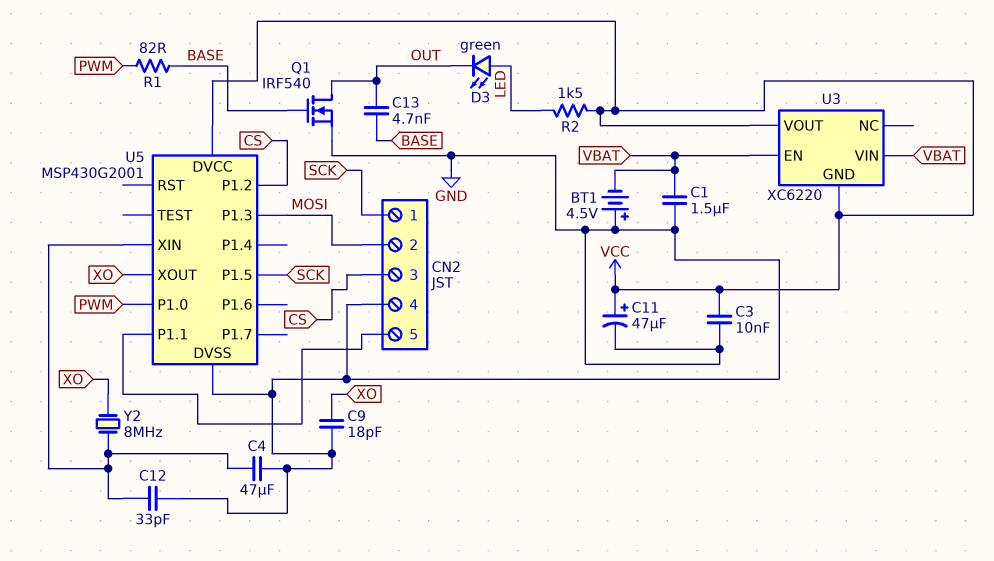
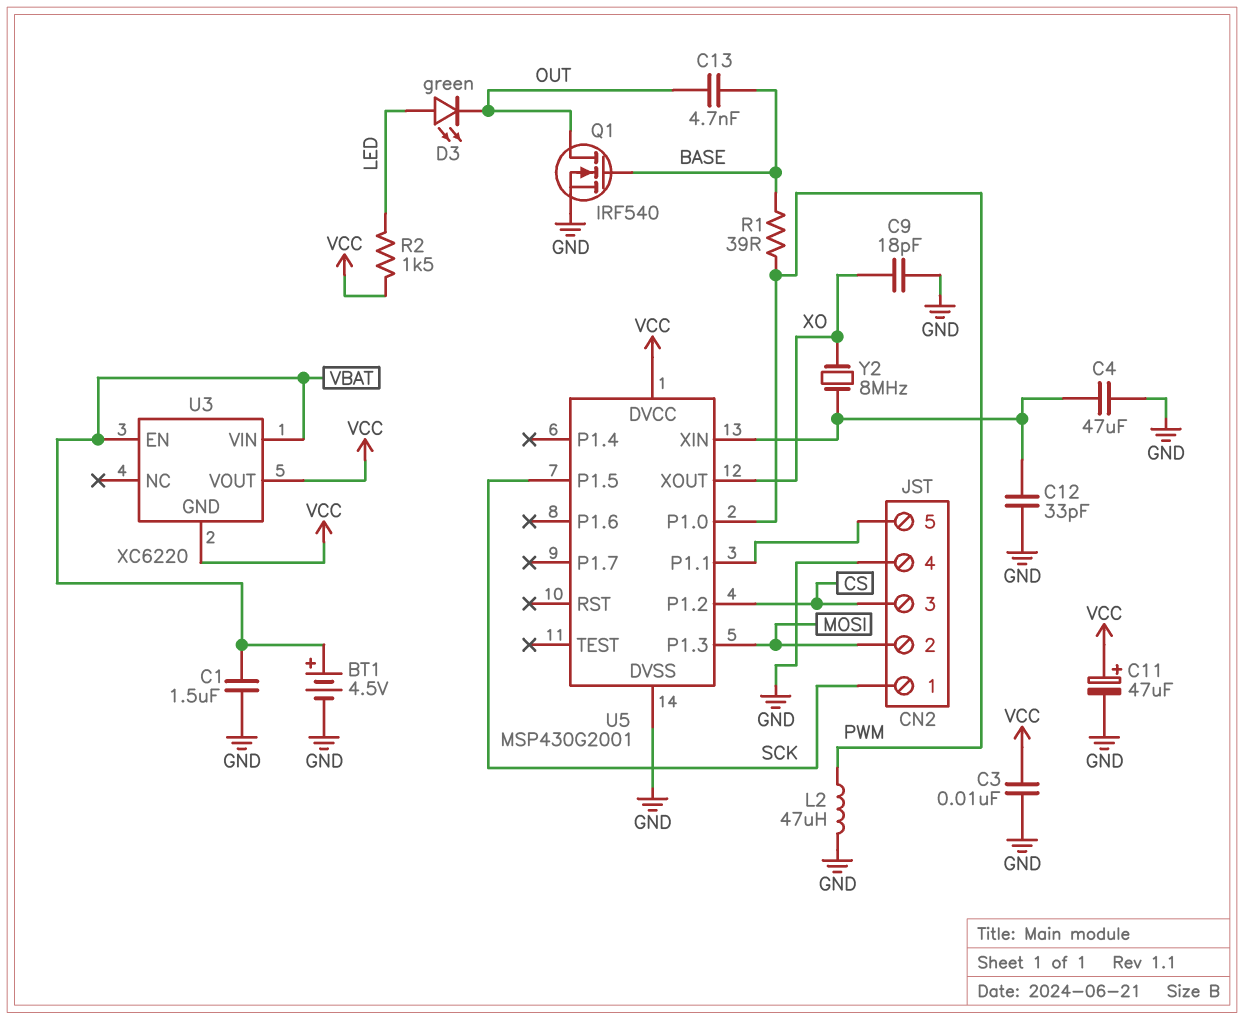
BT1: 4.5V (plus GND, minus VBAT) -> 4.5V (plus VBAT, minus GND)
L2: none -> 47uH (GND, PWM)
R1: 82 (BASE, PWM) -> 39 (BASE, PWM)

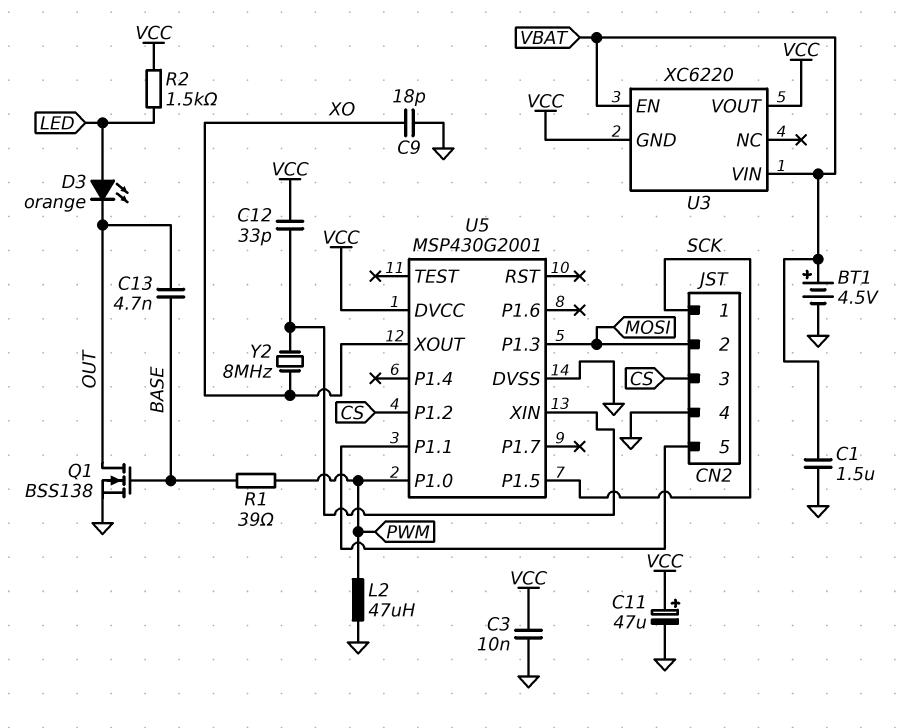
C4: 47uF (GND, U5/XIN) -> none
C12: 33pF (GND, U5/XIN) -> 33pF (U5/XIN, VCC)
D3: LED green (A LED, K OUT) -> LED orange (A LED, K OUT)
Q1: NMOS IRF540 (G BASE, D OUT, S GND) -> NMOS BSS138 (G BASE, D OUT, S GND)

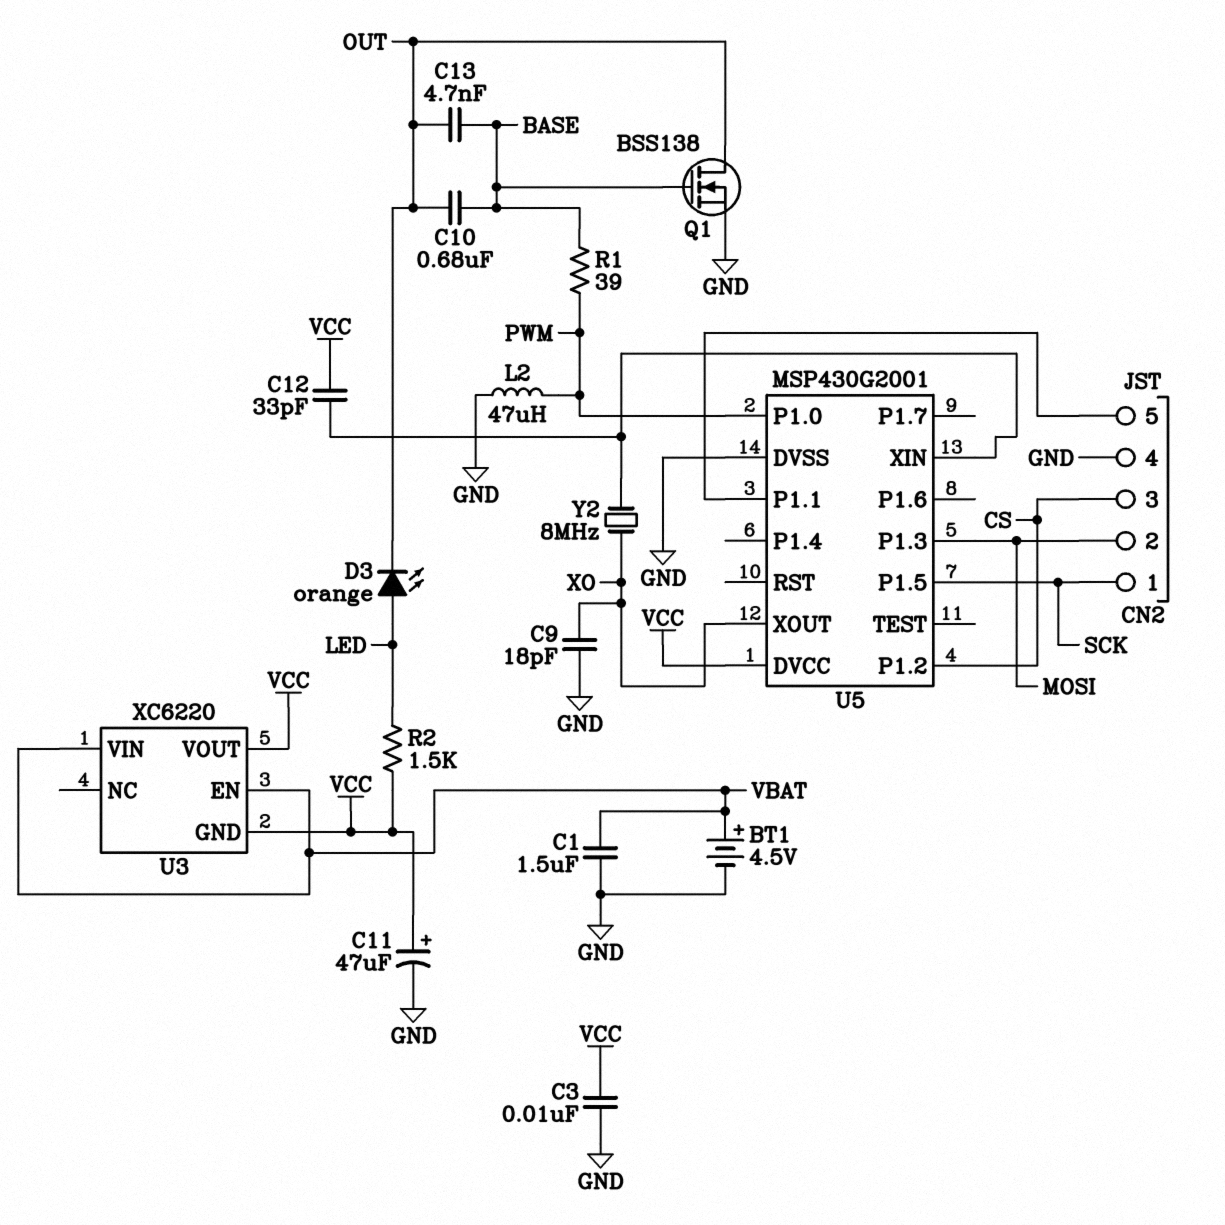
C10: none -> 680nF (BASE, OUT)

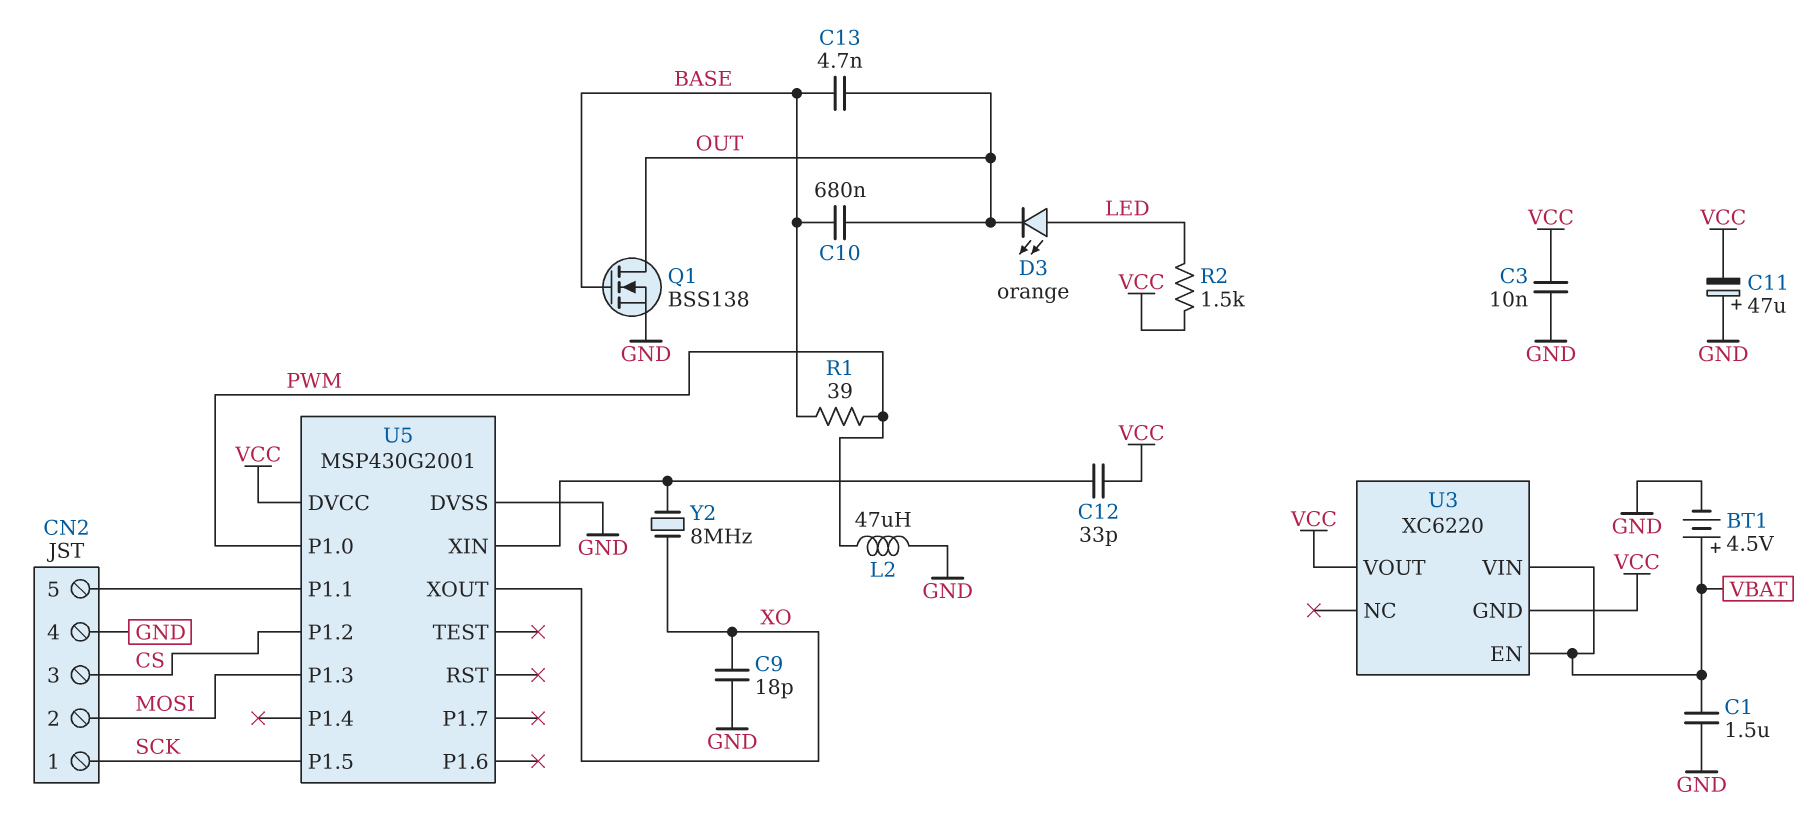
C11: 47uF (plus VCC, minus GND) -> 47uF (plus GND, minus VCC)

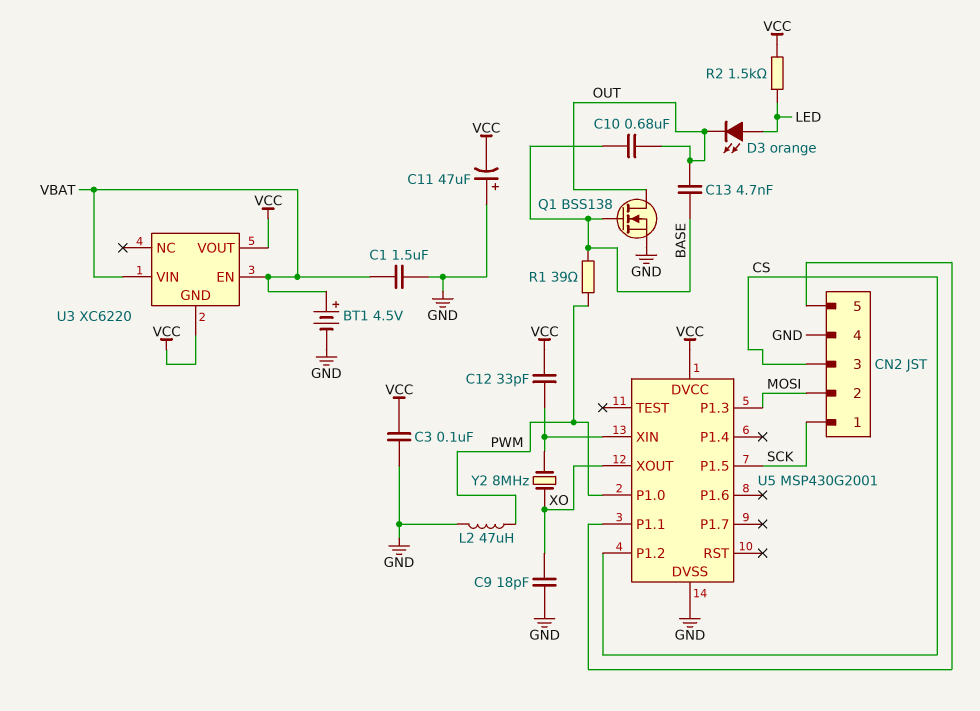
C3: 10nF (GND, VCC) -> 100nF (GND, VCC)

